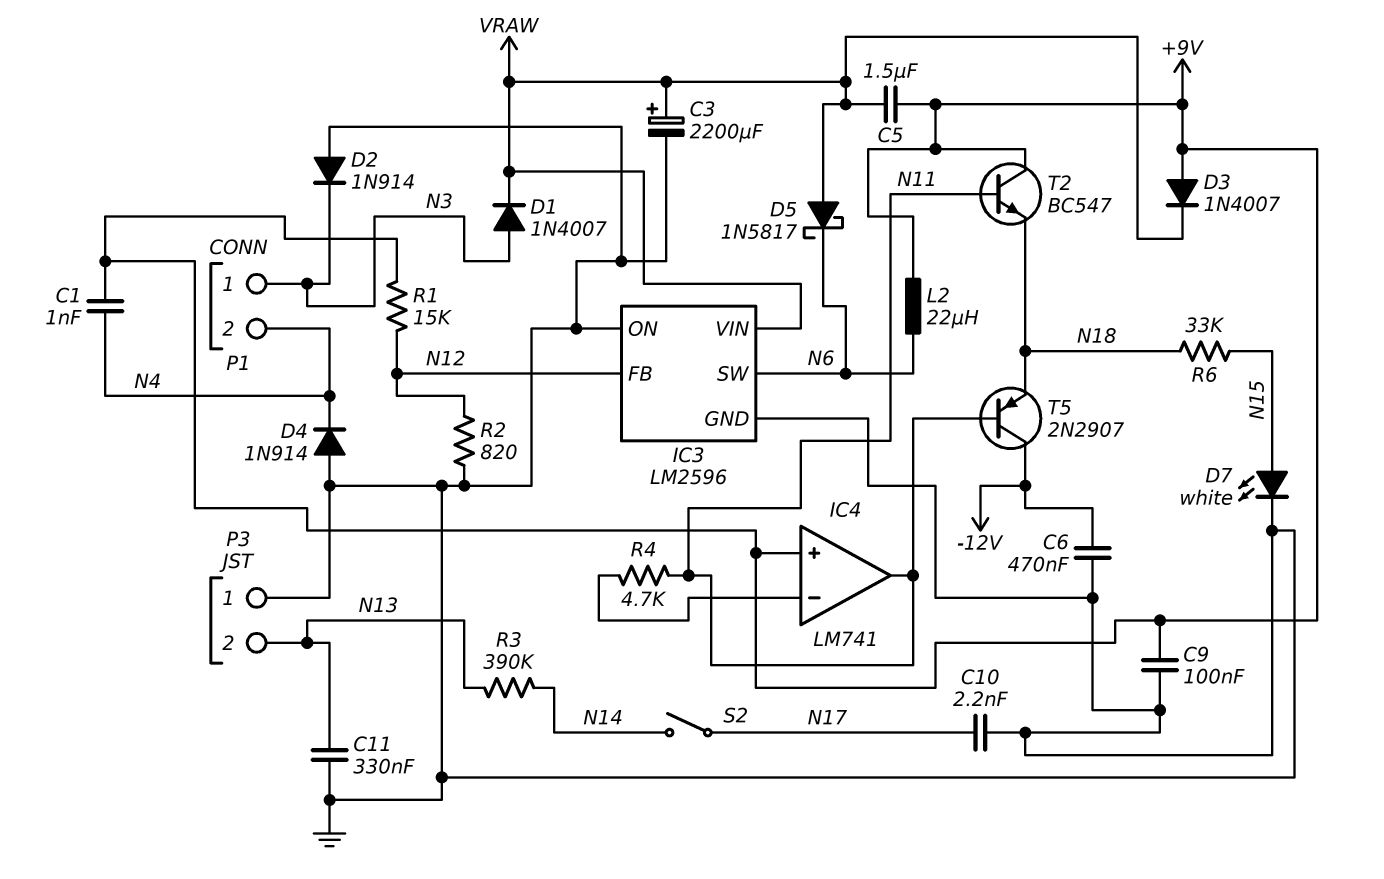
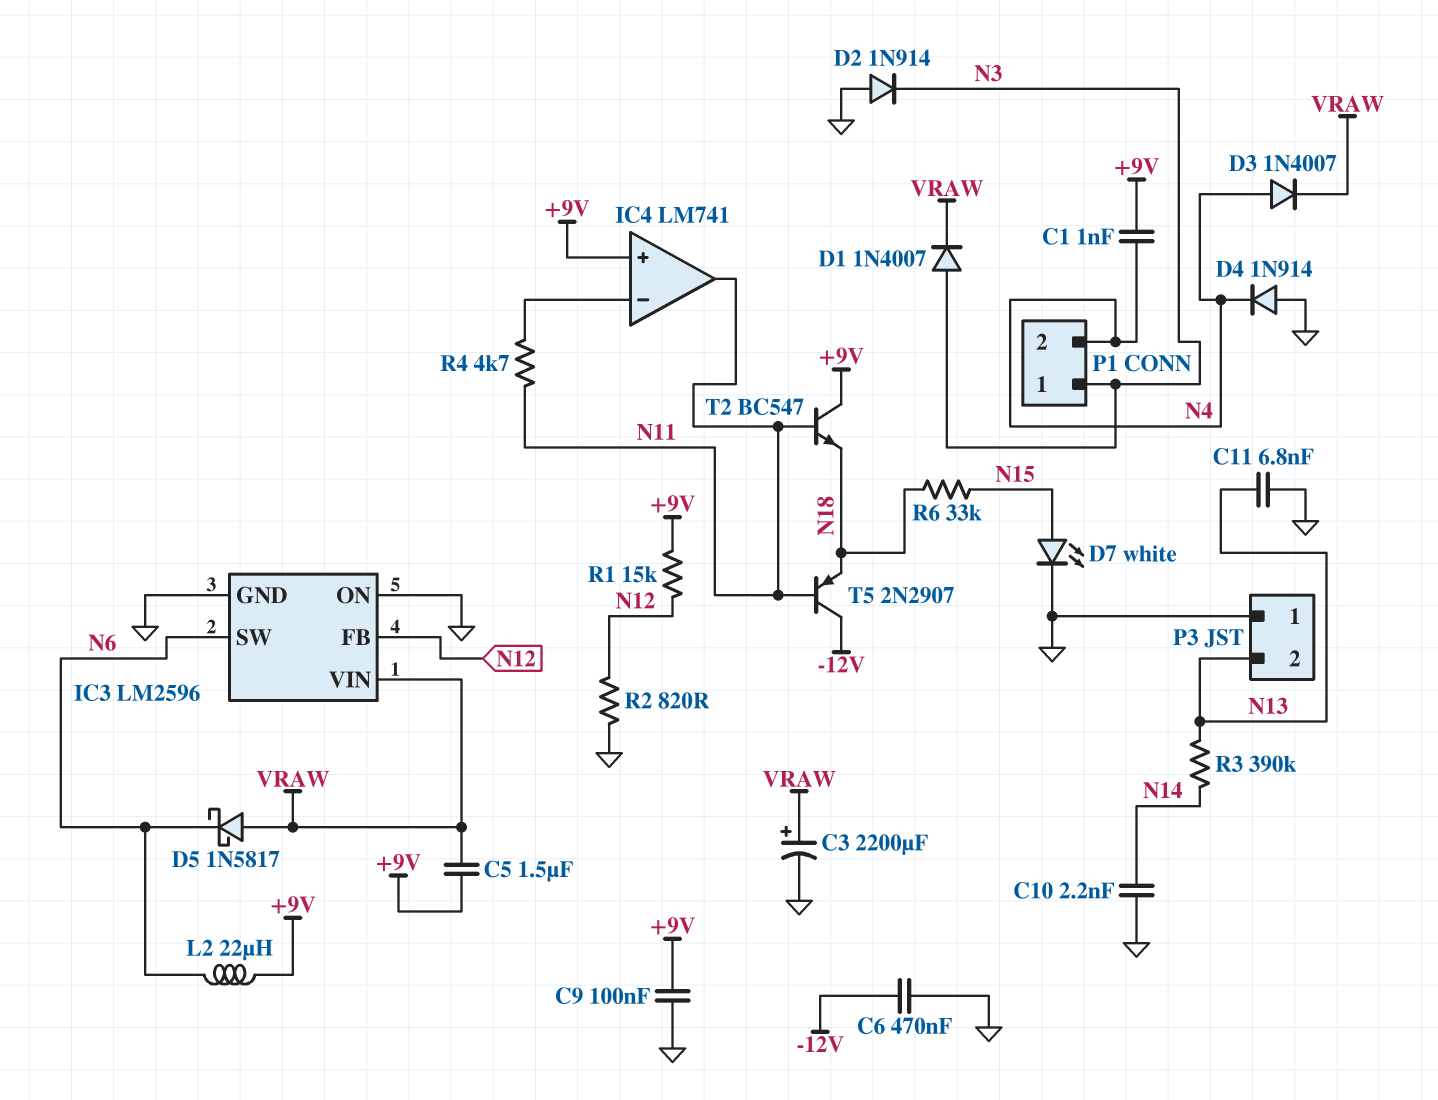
C10: 2.2nF (GND, N17) -> 2.2nF (GND, N14)
C11: 330nF (GND, N13) -> 6.8nF (GND, N13)
D3: diode 1N4007 (A +9V, K VRAW) -> diode 1N4007 (A N4, K VRAW)
S2: switch (N14, N17) -> none

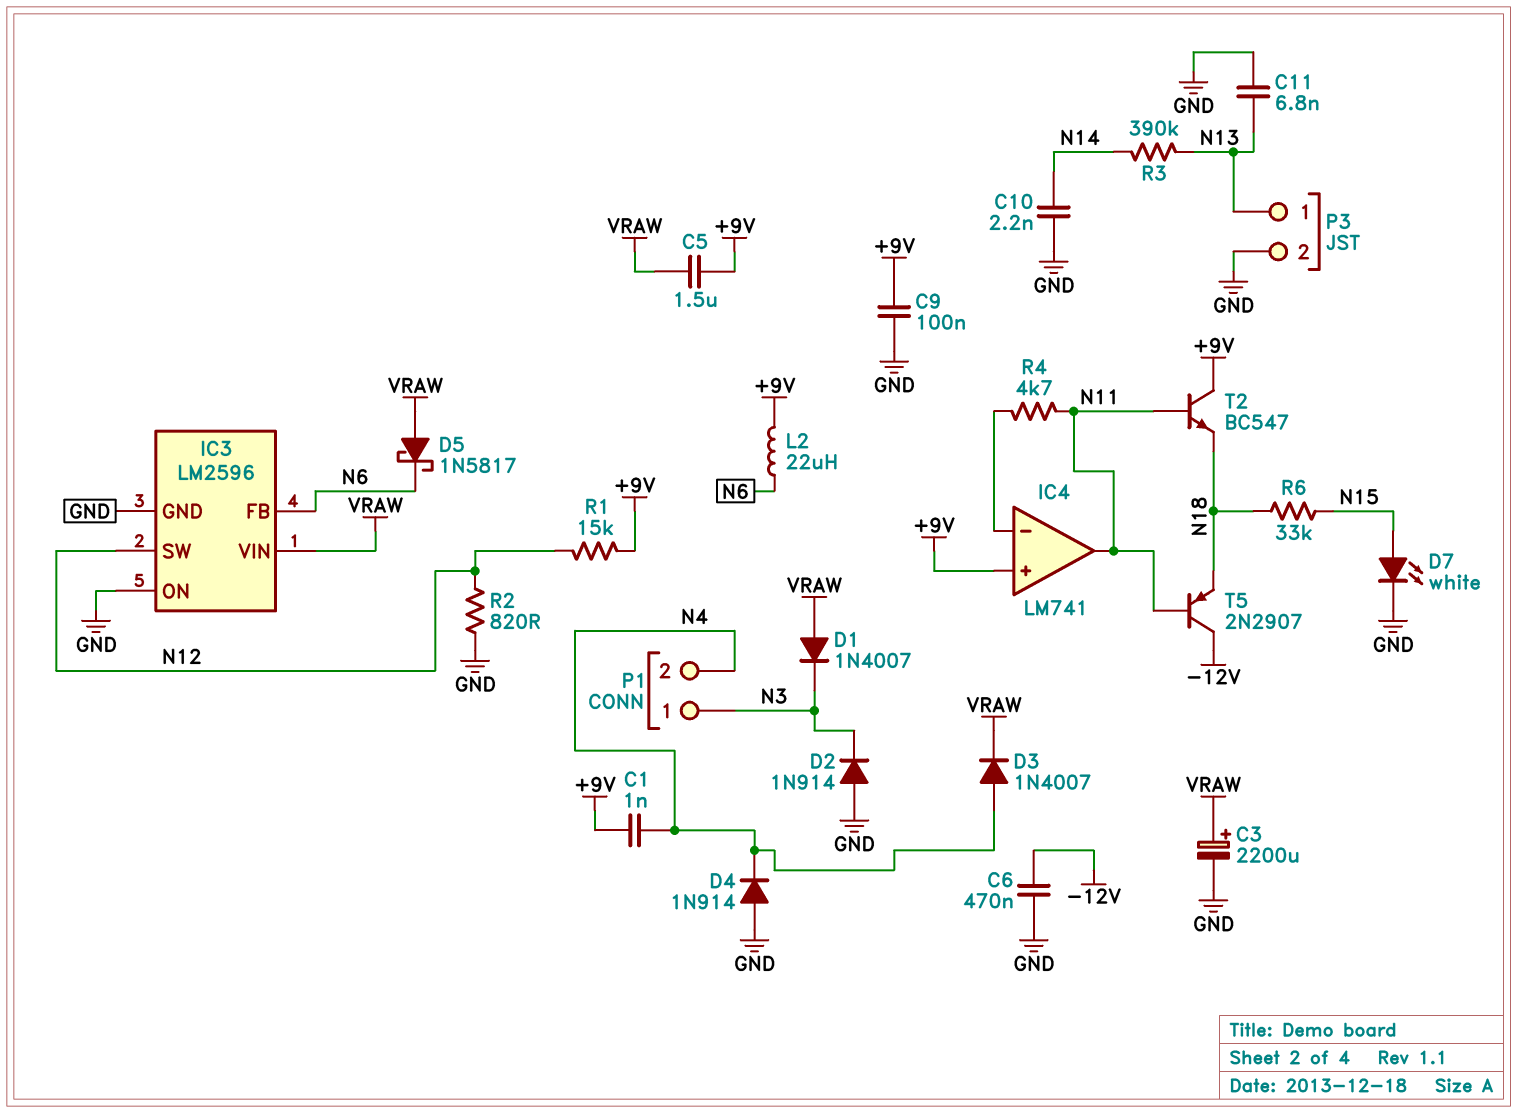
D1: diode 1N4007 (A N3, K VRAW) -> diode 1N4007 (A VRAW, K N3)
IC3 pin FB: N12 -> N6
IC3 pin SW: N6 -> N12
P3 pin 1: GND -> N13
P3 pin 2: N13 -> GND

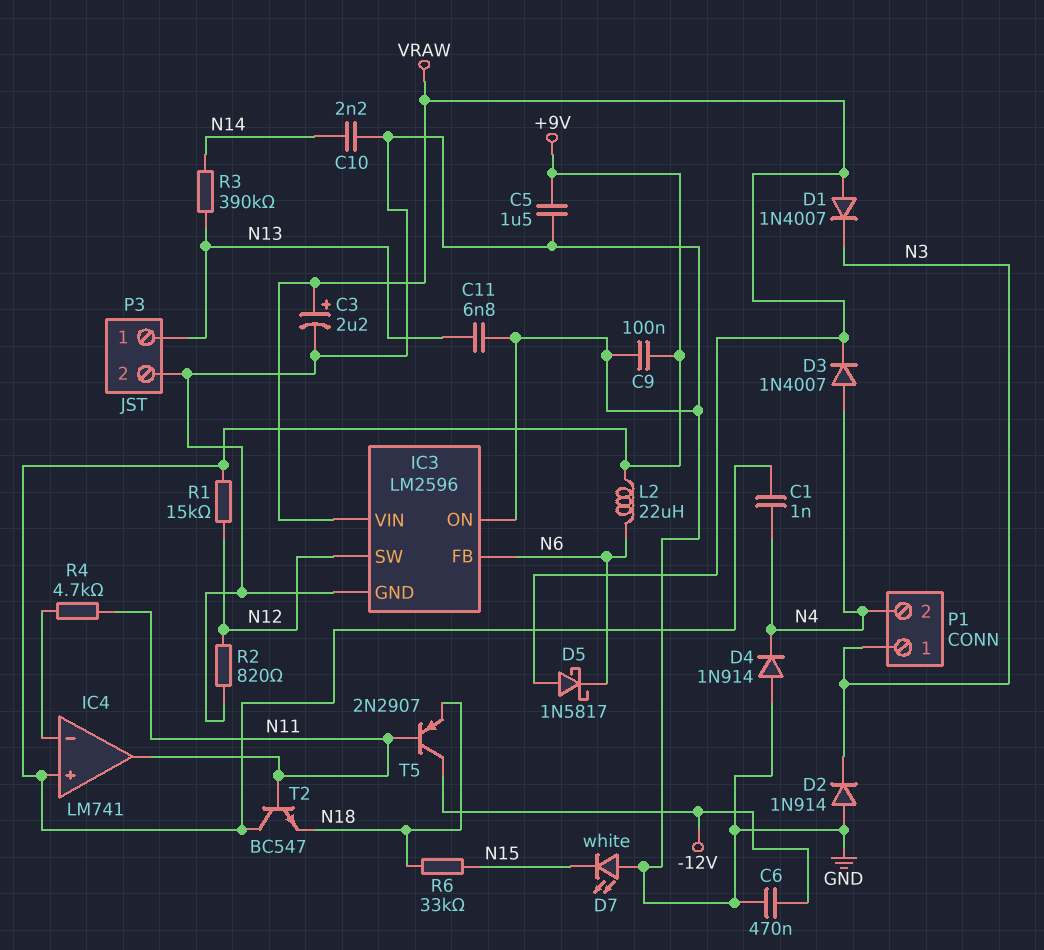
C3: 2200uF (plus VRAW, minus GND) -> 2.2uF (plus VRAW, minus GND)
C5: 1.5uF (+9V, VRAW) -> 1.5uF (+9V, GND)
D7: LED white (A N15, K GND) -> LED white (A GND, K N15)

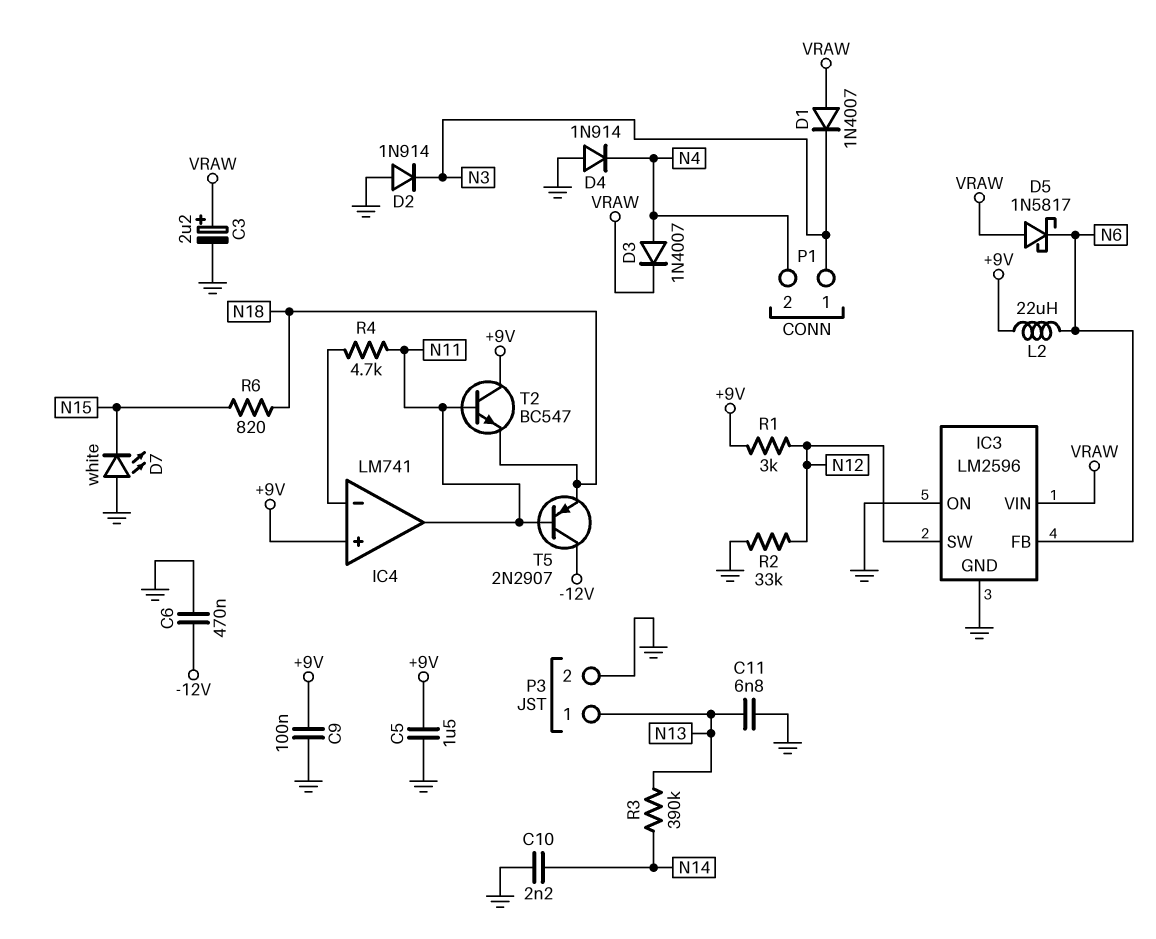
C1: 1nF (+9V, N4) -> none
R1: 15k (+9V, N12) -> 3k (+9V, N12)
R2: 820 (GND, N12) -> 33k (GND, N12)
R6: 33k (N15, N18) -> 820 (N15, N18)

